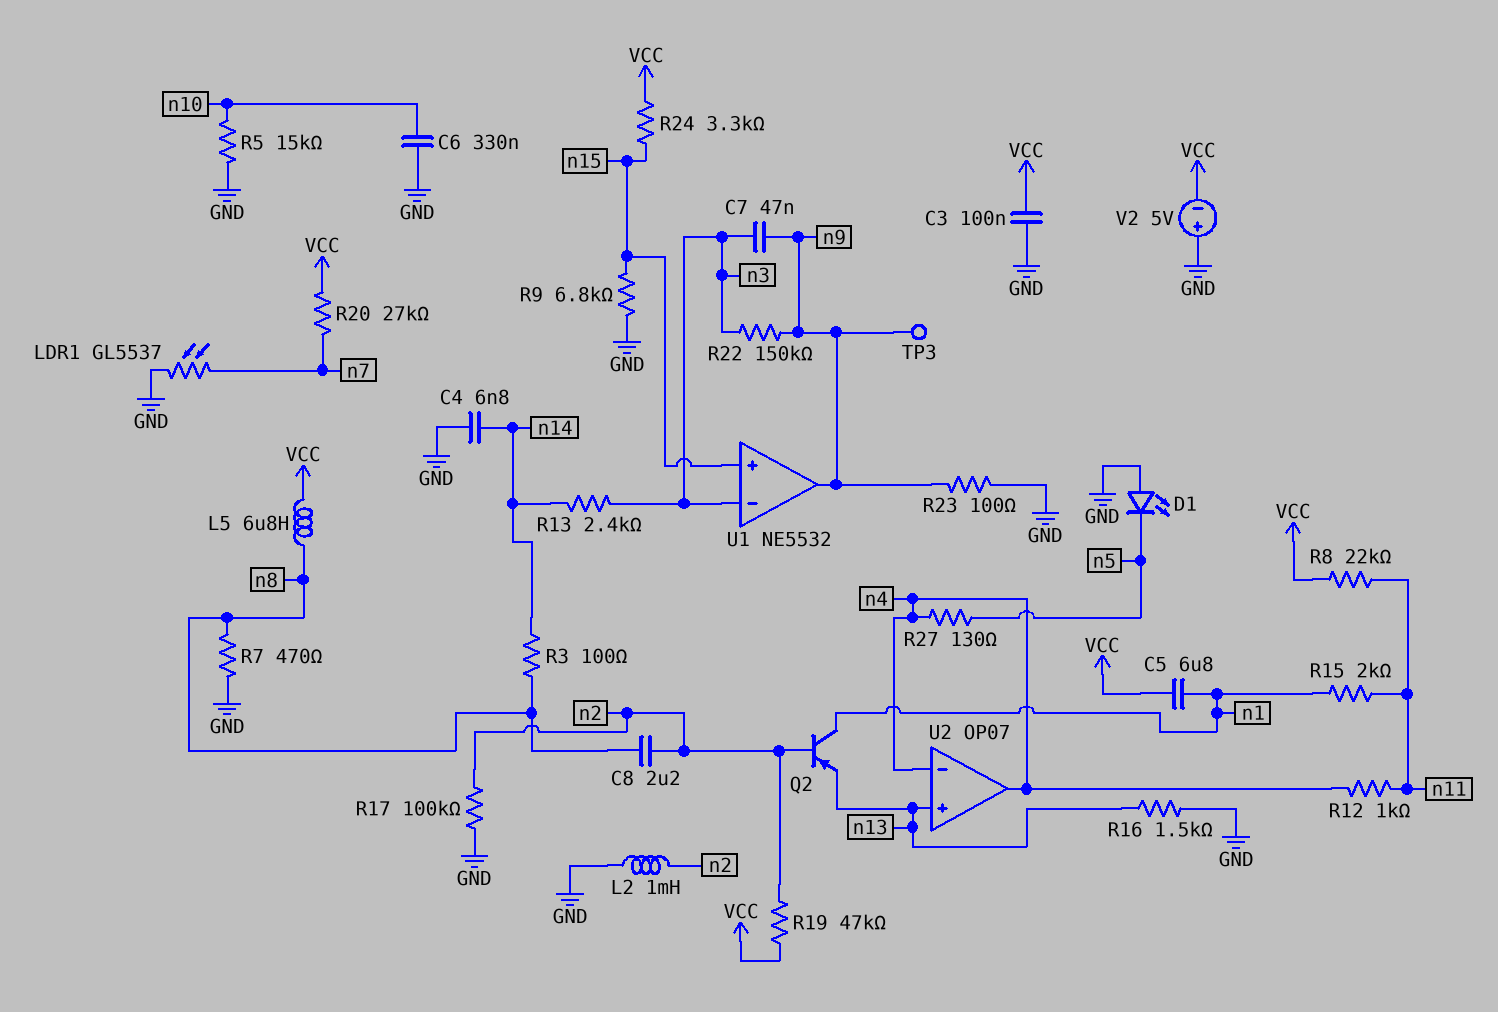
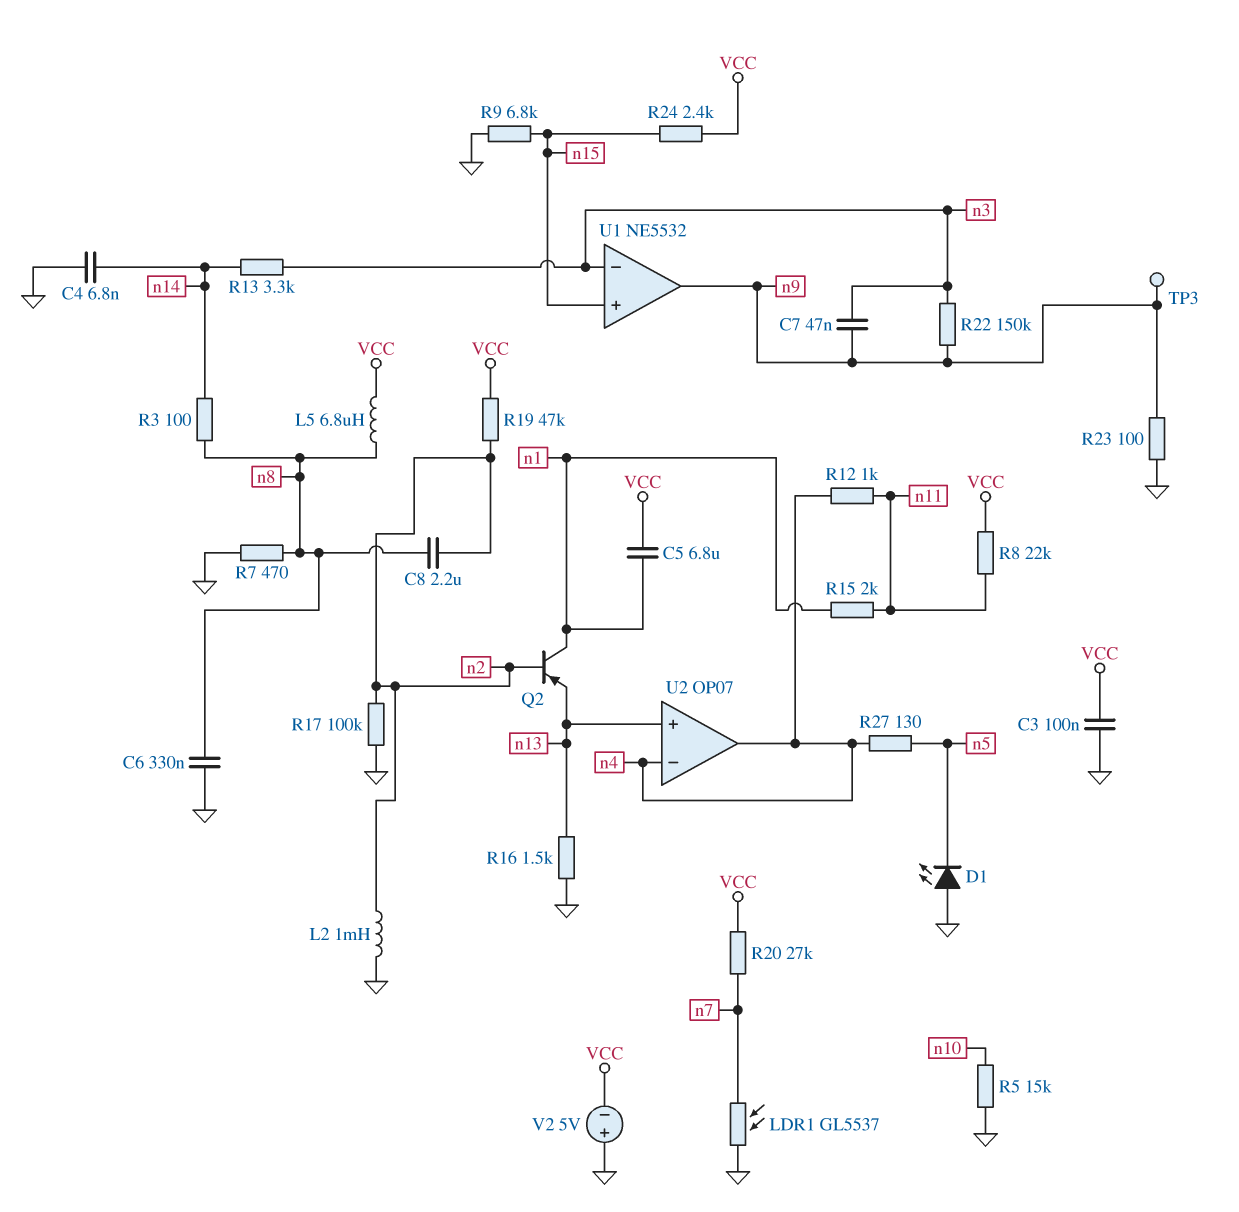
C6: 330nF (GND, n10) -> 330nF (GND, n8)
R13: 2.4k (n3, n14) -> 3.3k (n3, n14)
R24: 3.3k (VCC, n15) -> 2.4k (VCC, n15)

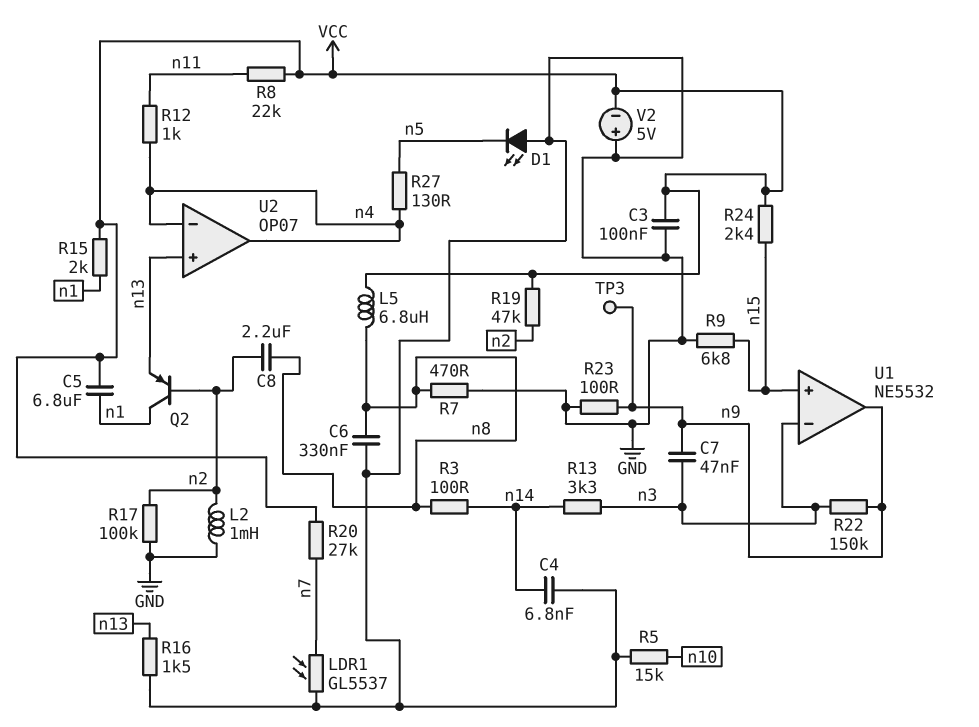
R15: 2k (n1, n11) -> 2k (VCC, n1)

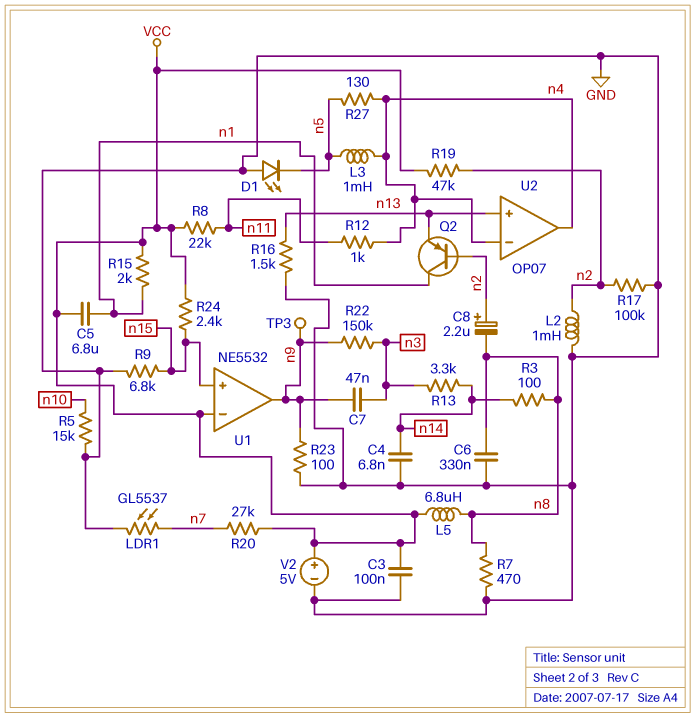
C8: 2.2uF (n2, n8) -> 2.2uF (plus n2, minus n8)
L3: none -> 1mH (n4, n5)
U1 pin in-: n3 -> VCC
V2: 5V (plus GND, minus VCC) -> 5V (plus VCC, minus GND)

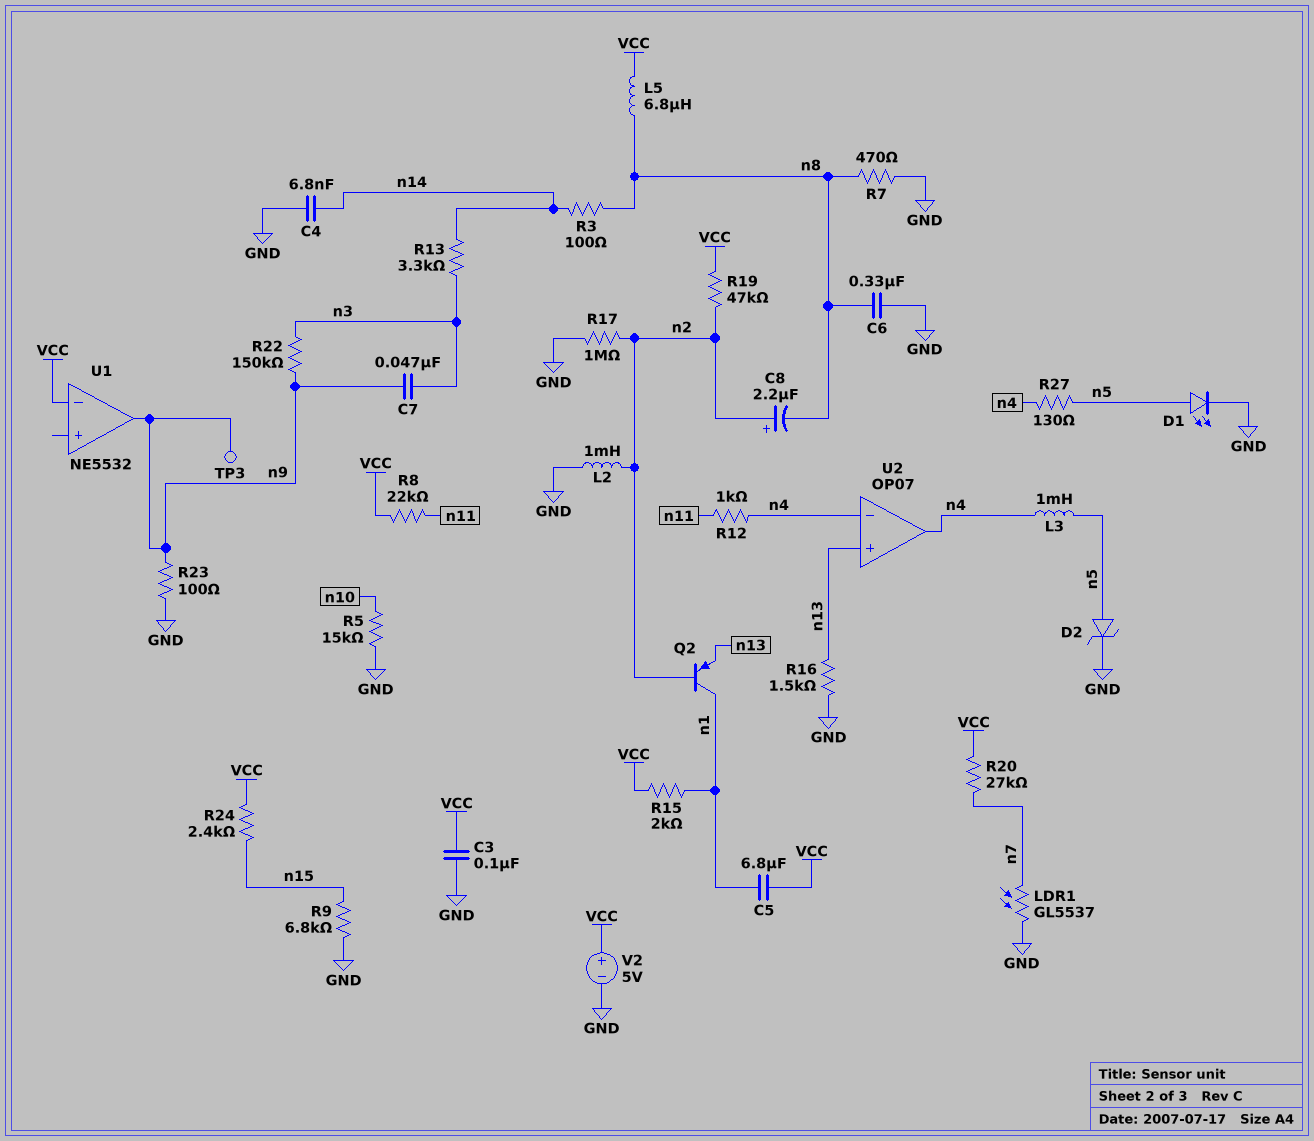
D1: LED (A GND, K n5) -> LED (A n5, K GND)
D2: none -> zener (A n5, K GND)
R17: 100k (GND, n2) -> 1M (GND, n2)
U1 pin in+: n15 -> none

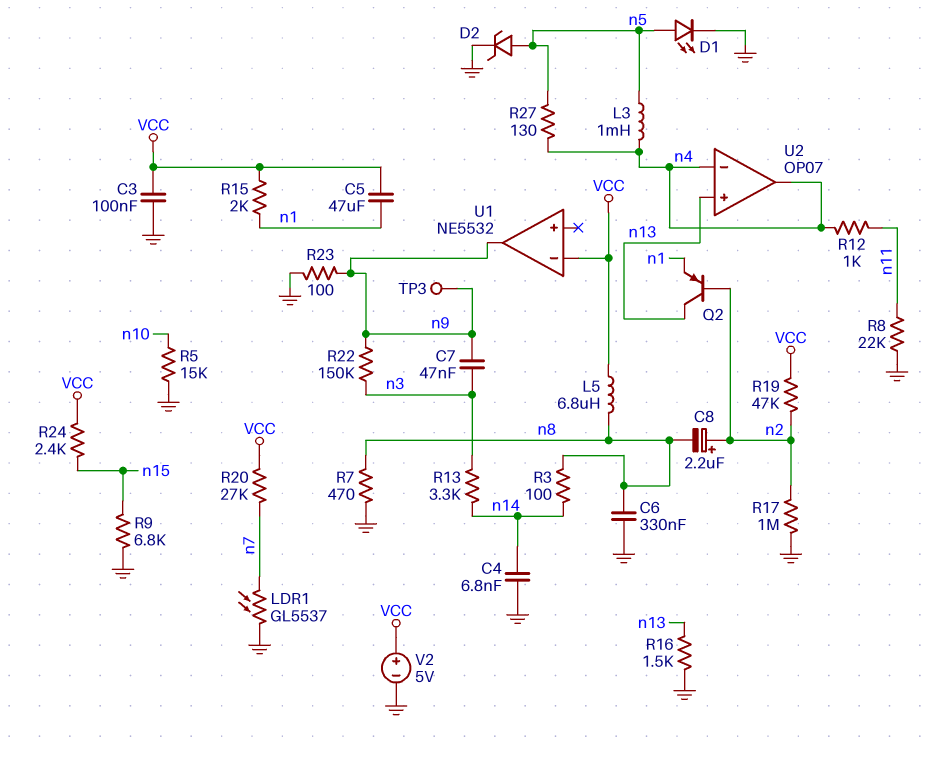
C5: 6.8uF (VCC, n1) -> 47uF (VCC, n1)
L2: 1mH (GND, n2) -> none
Q2: PNP (B n2, C n1, E n13) -> PNP (B n2, C n13, E n1)
R8: 22k (VCC, n11) -> 22k (GND, n11)

